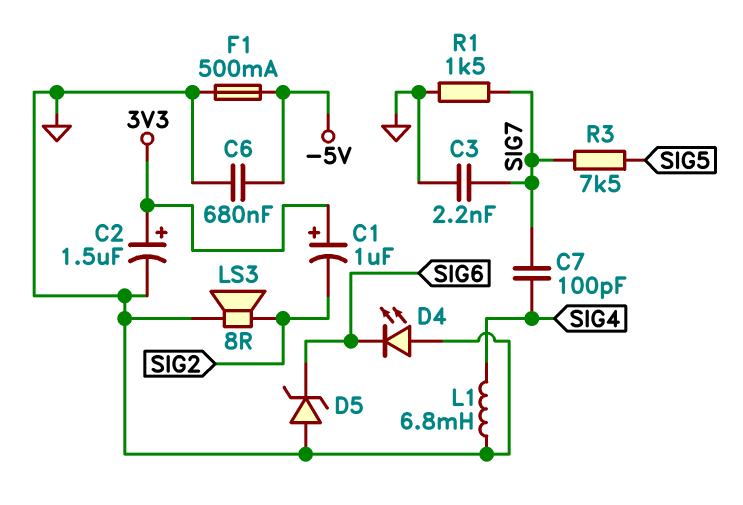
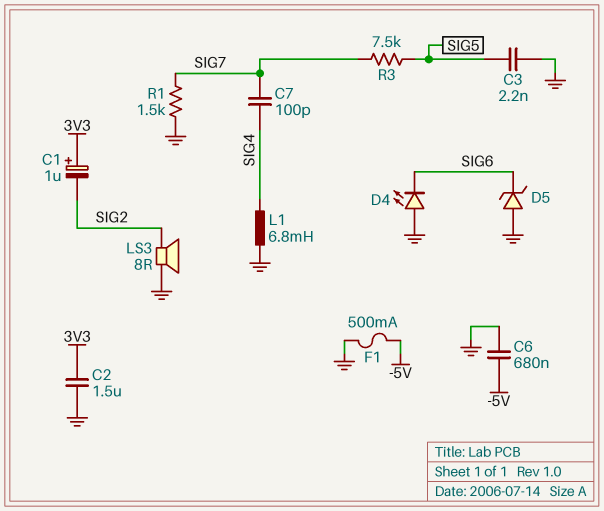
C2: 1.5uF (plus 3V3, minus GND) -> 1.5uF (3V3, GND)
C3: 2.2nF (GND, SIG7) -> 2.2nF (GND, SIG5)

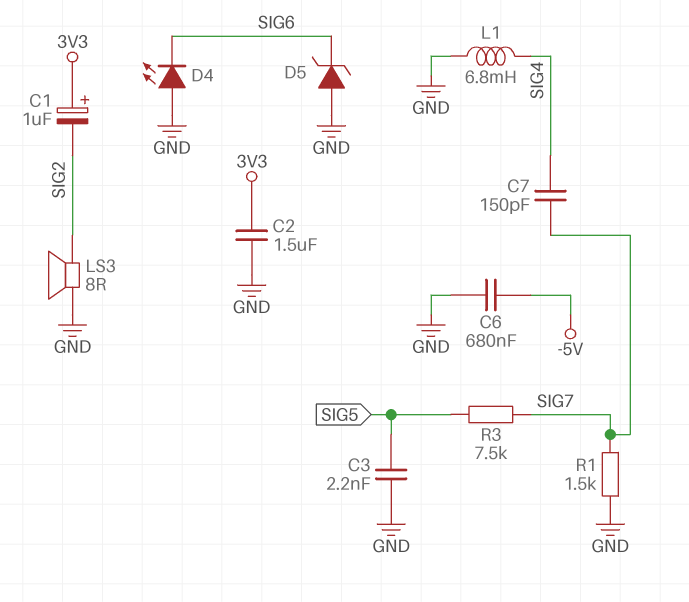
C7: 100pF (SIG4, SIG7) -> 150pF (SIG4, SIG7)
F1: 500mA (-5V, GND) -> none

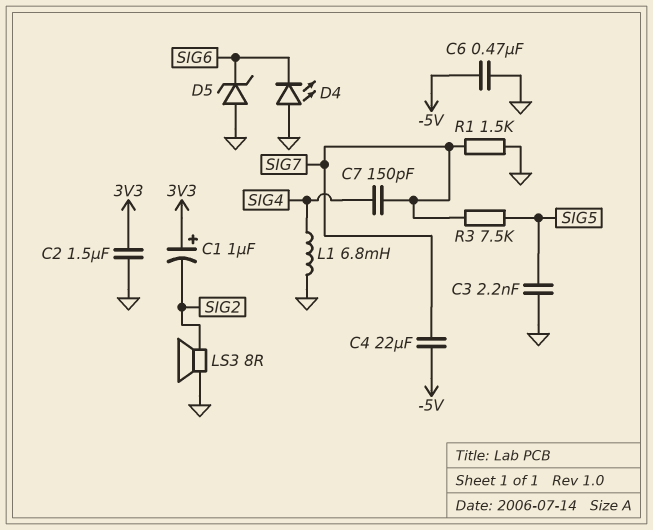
C4: none -> 22uF (-5V, SIG7)
C6: 680nF (-5V, GND) -> 470nF (-5V, GND)

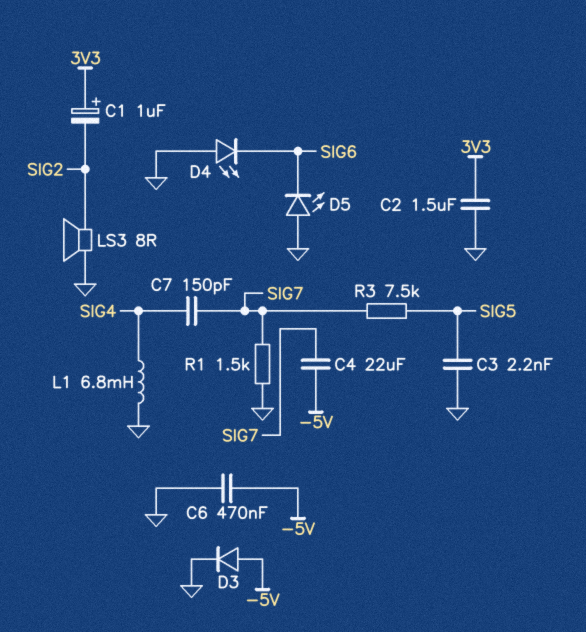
D3: none -> diode (A -5V, K GND)
D5: zener (A GND, K SIG6) -> LED (A GND, K SIG6)

